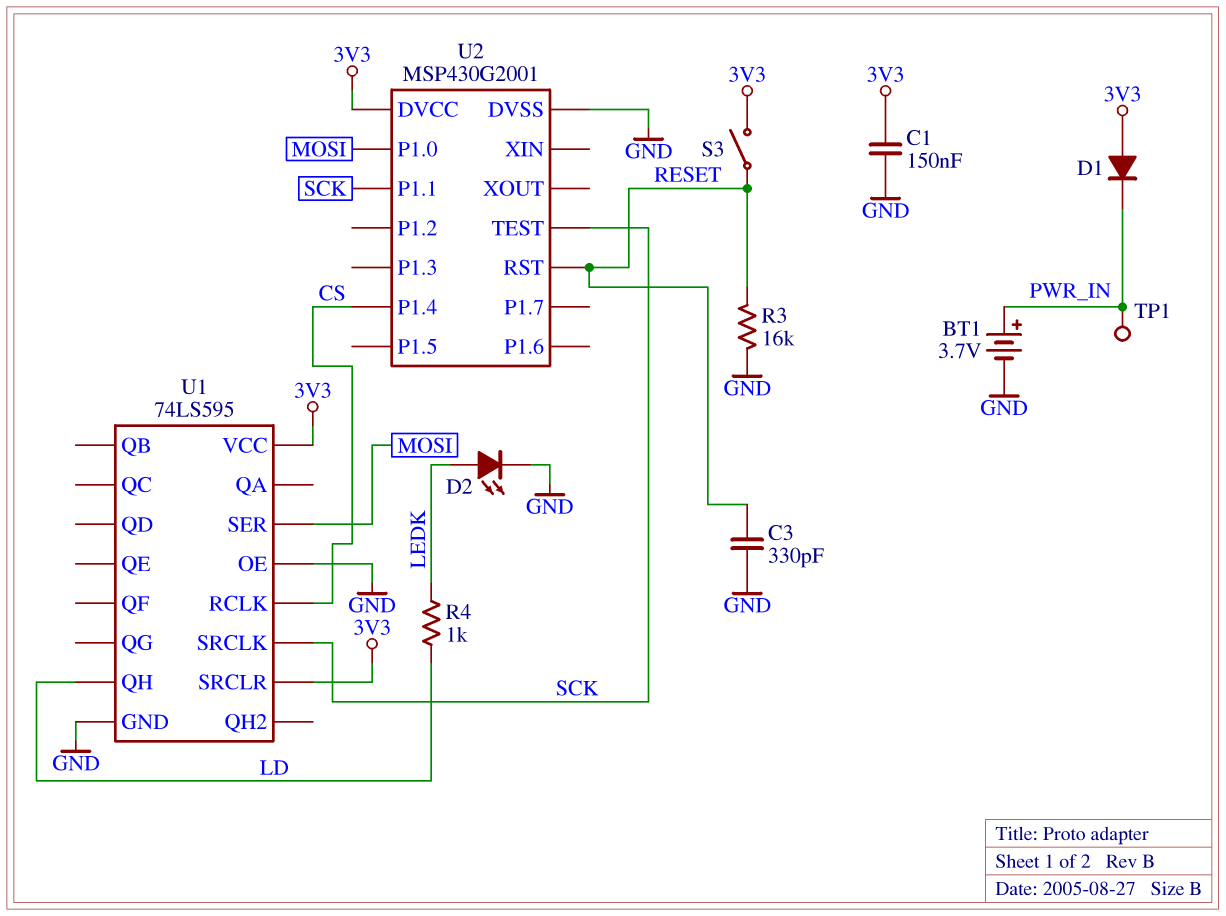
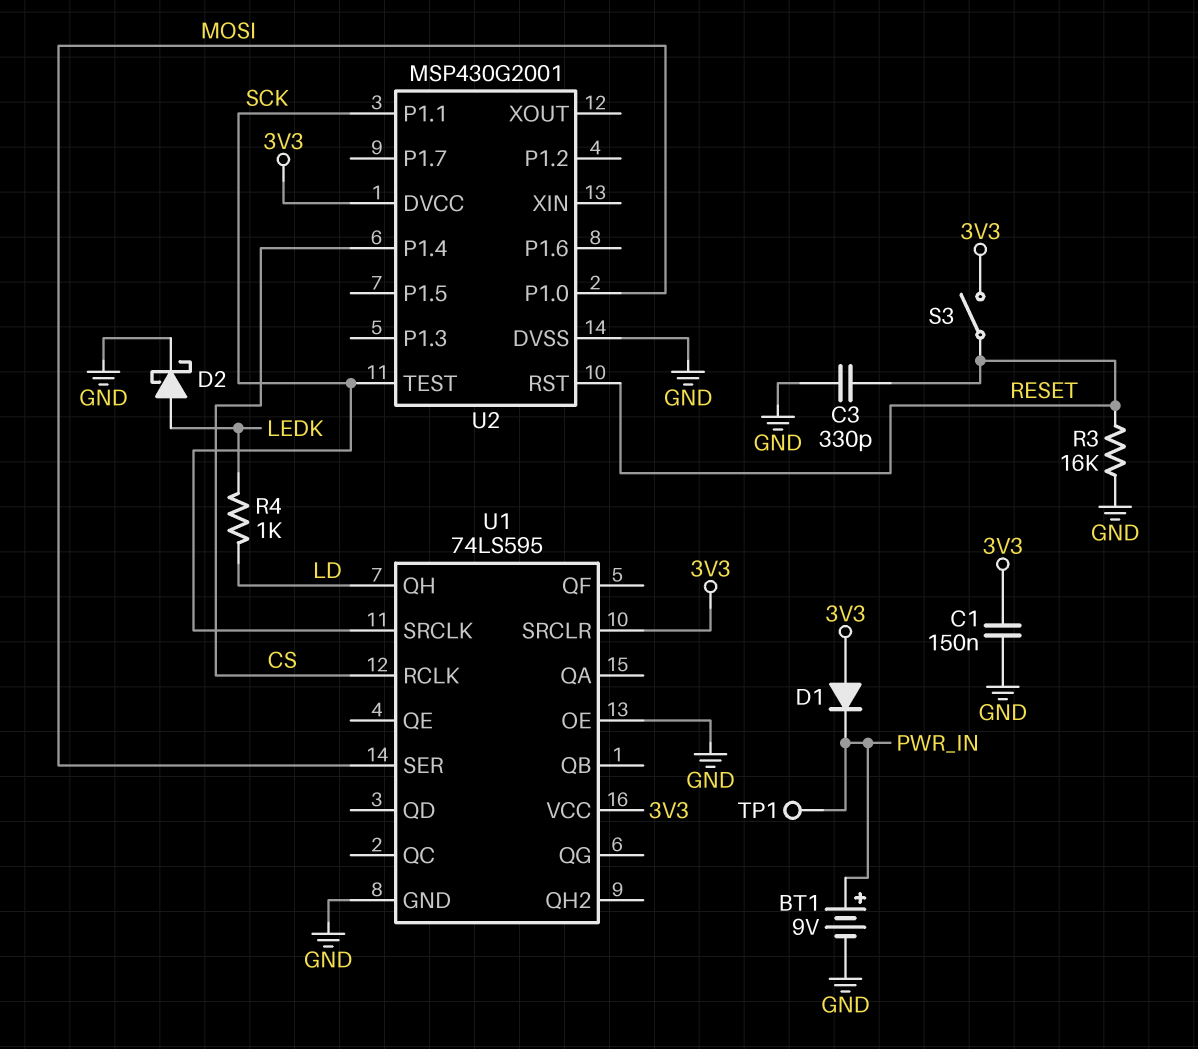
BT1: 3.7V (plus PWR_IN, minus GND) -> 9V (plus PWR_IN, minus GND)
D2: LED (A LEDK, K GND) -> schottky (A LEDK, K GND)

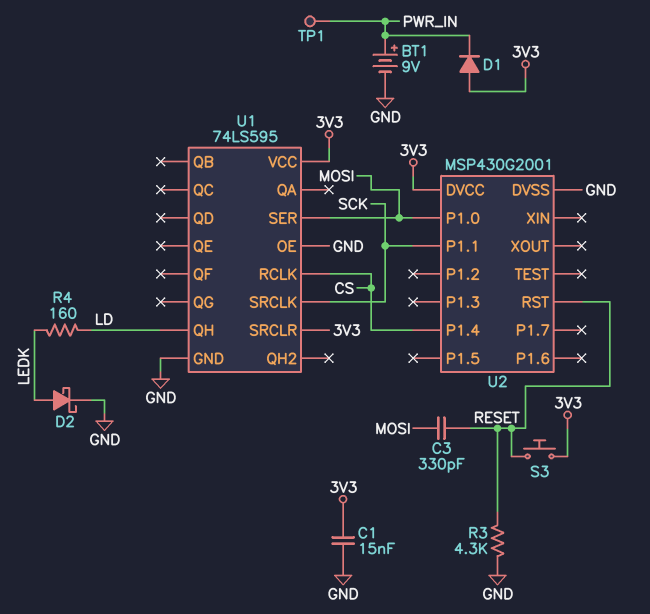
C1: 150nF (3V3, GND) -> 15nF (3V3, GND)
C3: 330pF (GND, RESET) -> 330pF (MOSI, RESET)
R3: 16k (GND, RESET) -> 4.3k (GND, RESET)
R4: 1k (LD, LEDK) -> 160 (LD, LEDK)
S3: switch (3V3, RESET) -> button (3V3, RESET)
U2 pin TEST: SCK -> none

